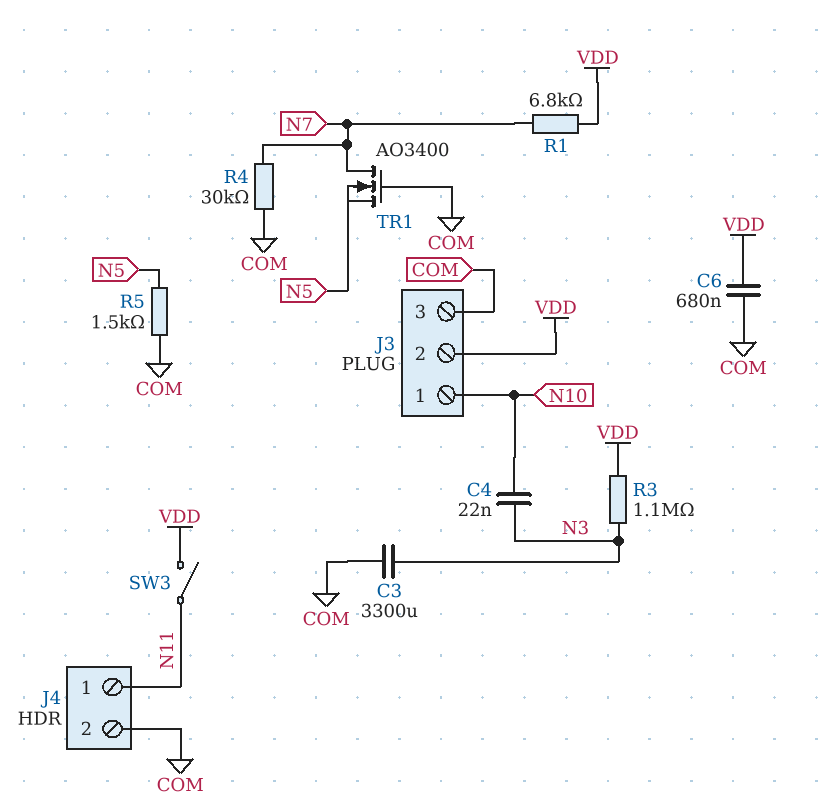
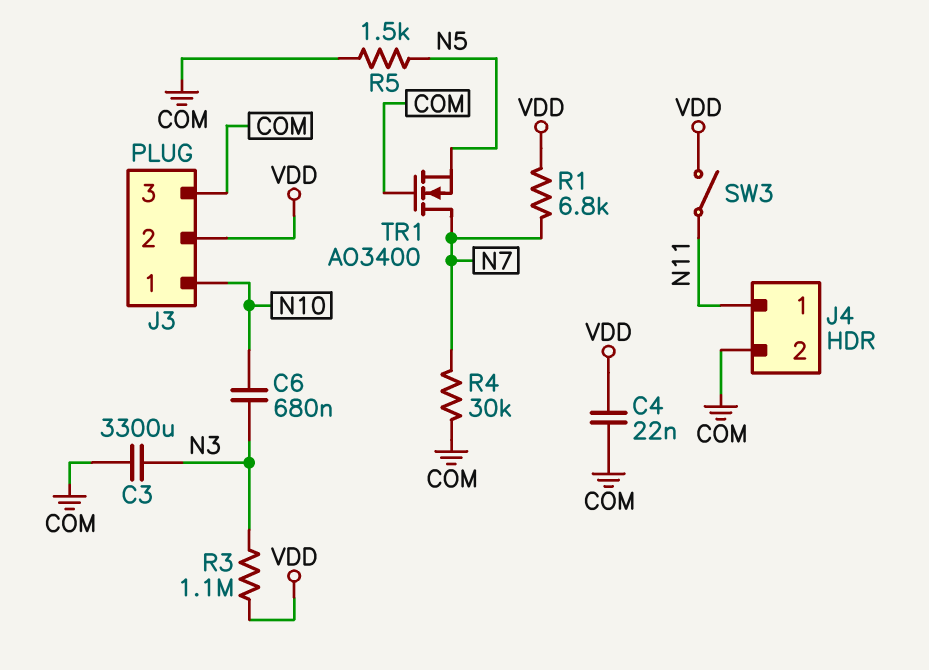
C4: 22nF (N3, N10) -> 22nF (COM, VDD)
C6: 680nF (COM, VDD) -> 680nF (N3, N10)

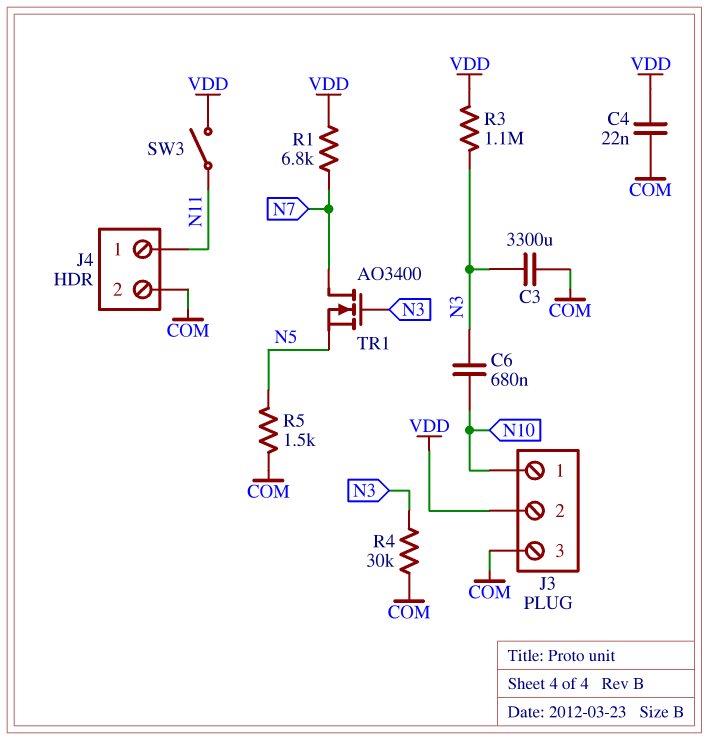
R4: 30k (COM, N7) -> 30k (COM, N3)
TR1: NMOS AO3400 (G COM, D N7, S N5) -> NMOS AO3400 (G N3, D N7, S N5)

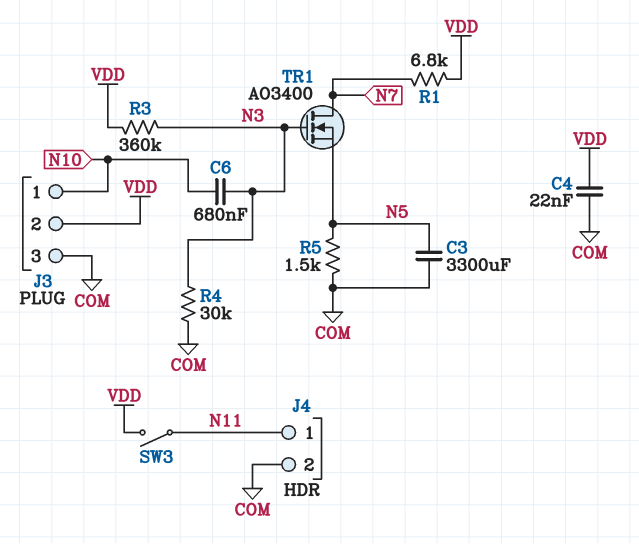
C3: 3300uF (COM, N3) -> 3300uF (COM, N5)
R3: 1.1M (N3, VDD) -> 360k (N3, VDD)

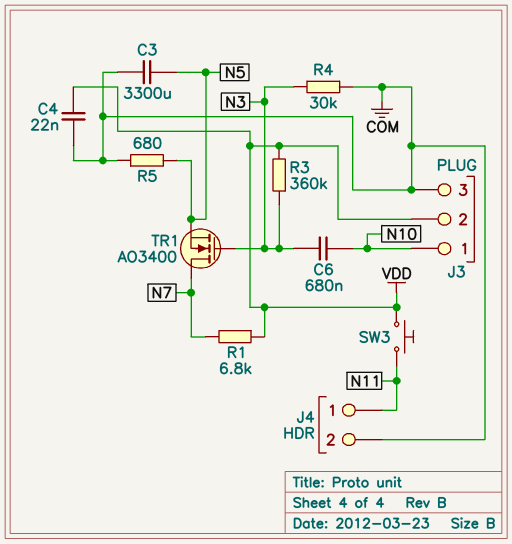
R5: 1.5k (COM, N5) -> 680 (COM, N5)
SW3: switch (N11, VDD) -> button (N11, VDD)

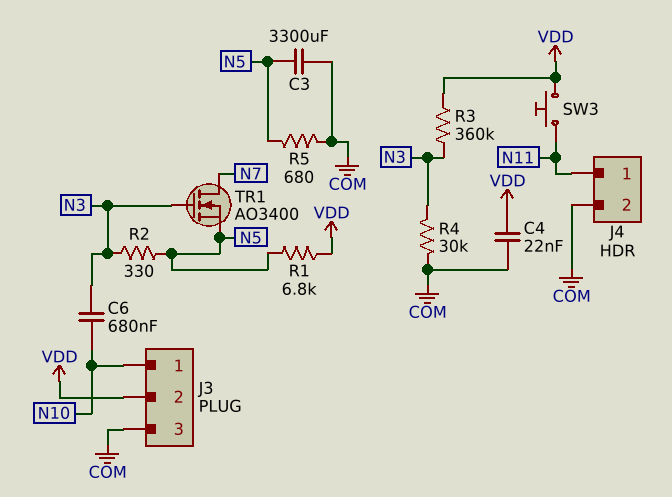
R1: 6.8k (N7, VDD) -> 6.8k (N5, VDD)
R2: none -> 330 (N3, N5)

